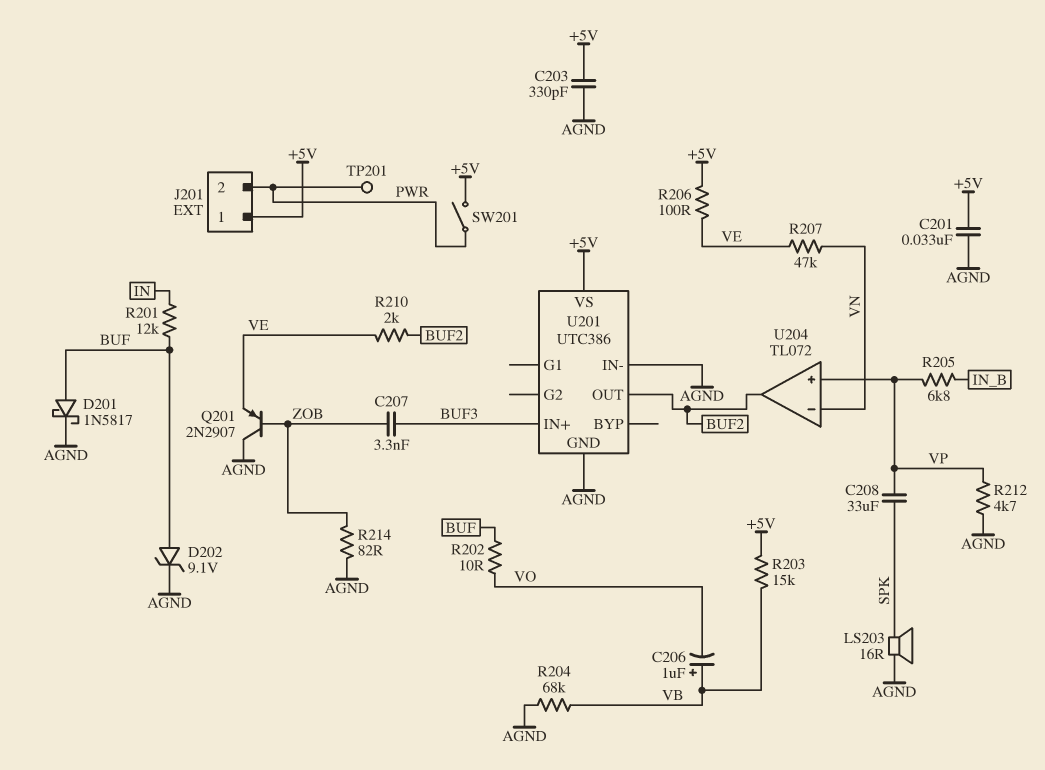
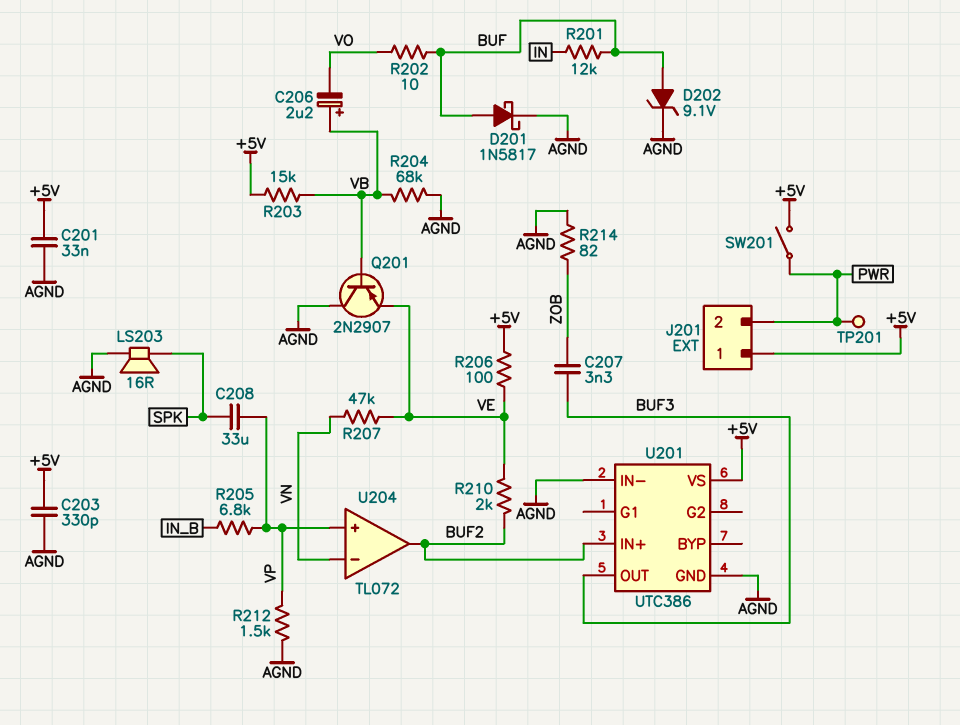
C206: 1uF (plus VB, minus VO) -> 2.2uF (plus VB, minus VO)
Q201: PNP 2N2907 (B ZOB, C AGND, E VE) -> PNP 2N2907 (B VB, C AGND, E VE)
R212: 4.7k (AGND, VP) -> 1.5k (AGND, VP)
U201 pin IN+: BUF3 -> BUF2
U201 pin OUT: BUF2 -> BUF3

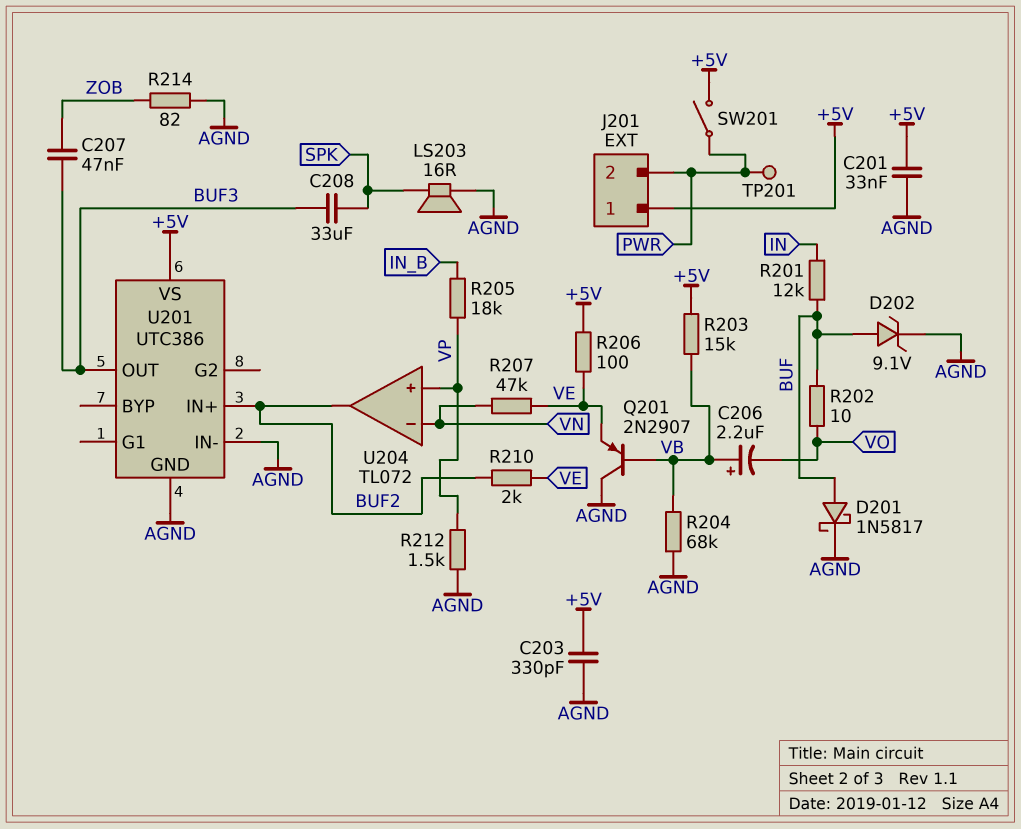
C207: 3.3nF (BUF3, ZOB) -> 47nF (BUF3, ZOB)
C208: 33uF (SPK, VP) -> 33uF (BUF3, SPK)
R205: 6.8k (IN_B, VP) -> 18k (IN_B, VP)

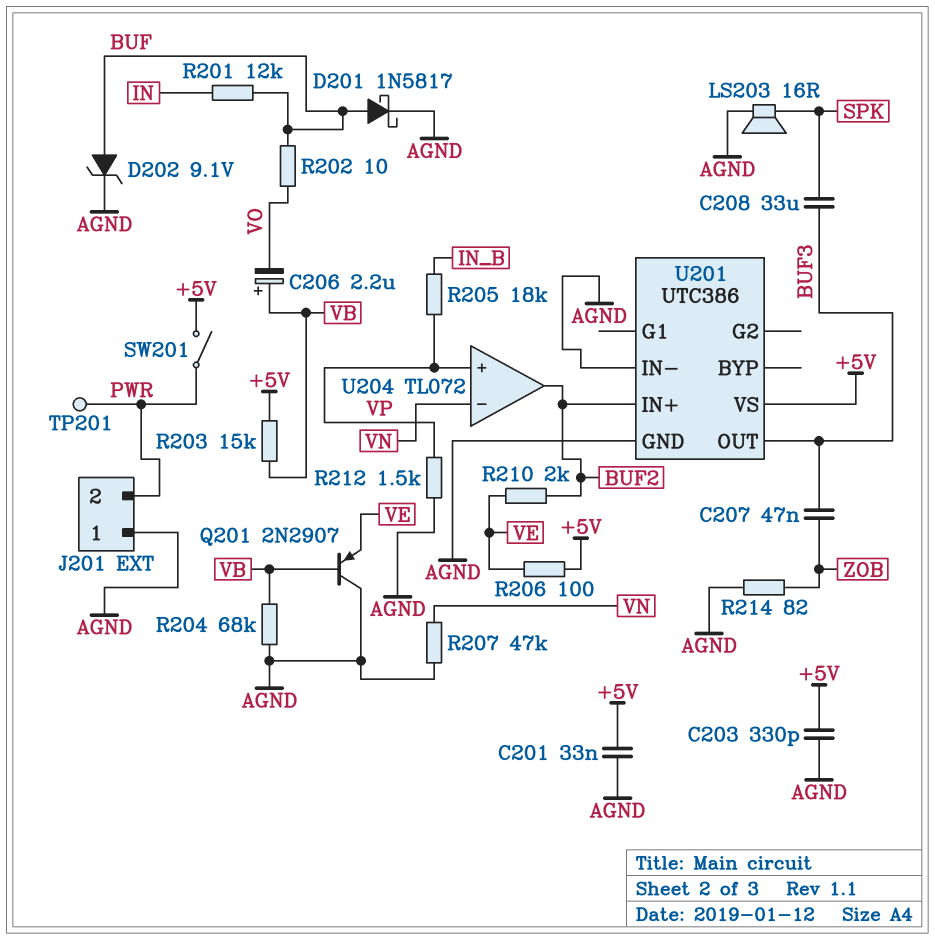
J201 pin 1: +5V -> AGND
R207: 47k (VE, VN) -> 47k (AGND, VN)

